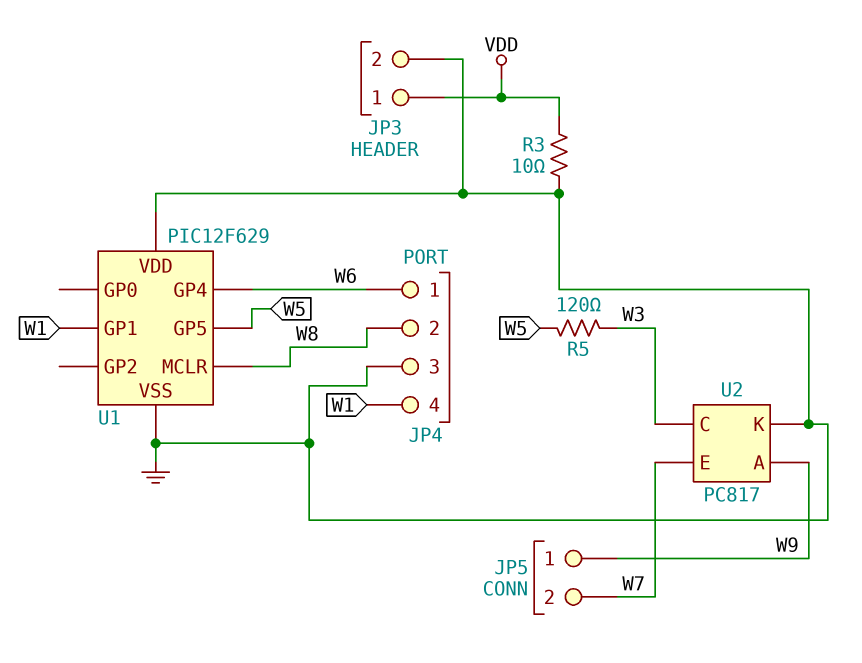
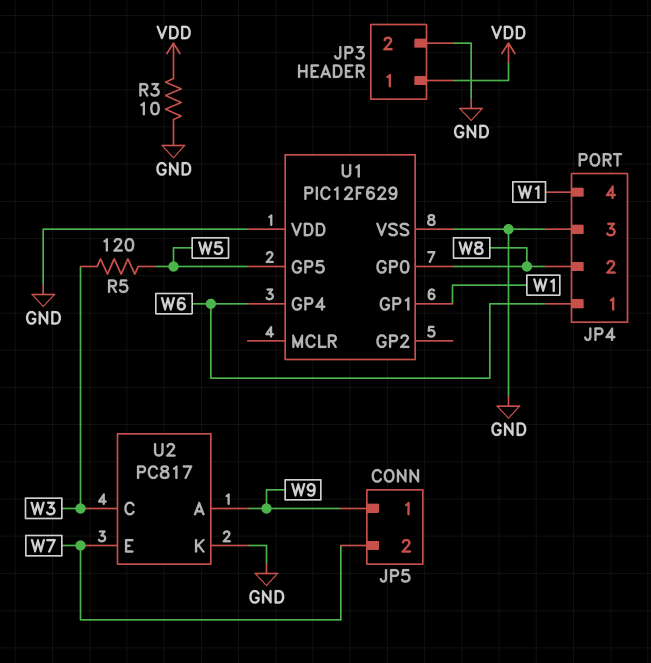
U1 pin GP0: none -> W8
U1 pin MCLR: W8 -> none

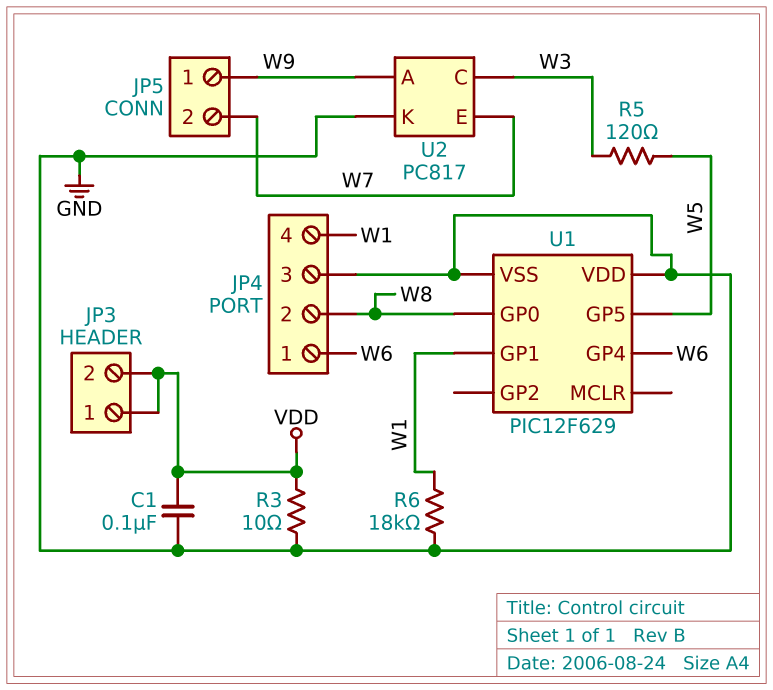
C1: none -> 100nF (GND, VDD)
JP3 pin 2: GND -> VDD
R6: none -> 18k (GND, W1)

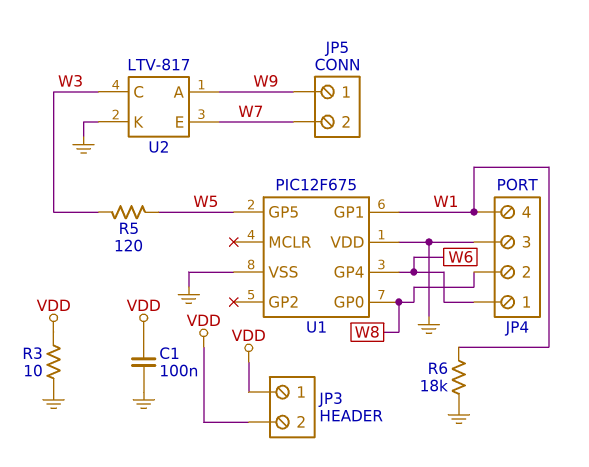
U1: PIC12F629 -> PIC12F675
U2: PC817 -> LTV-817

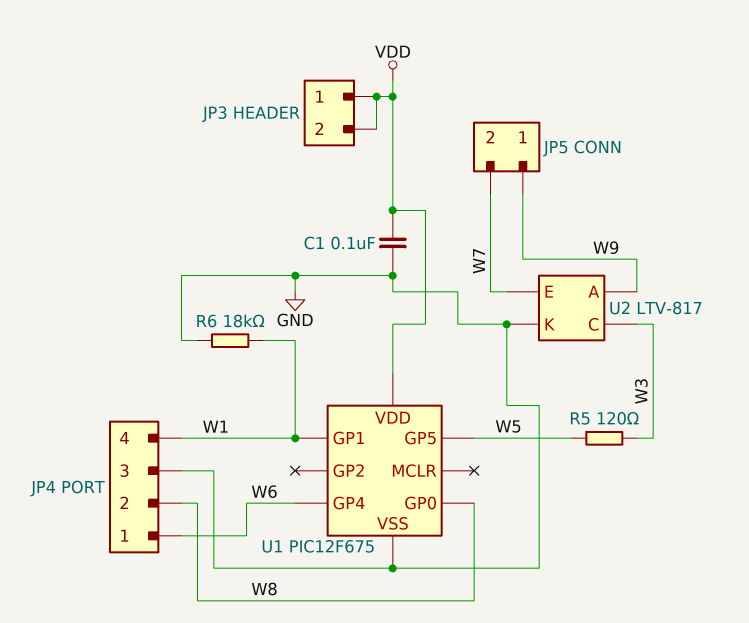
R3: 10 (GND, VDD) -> none
U1 pin VDD: GND -> VDD

